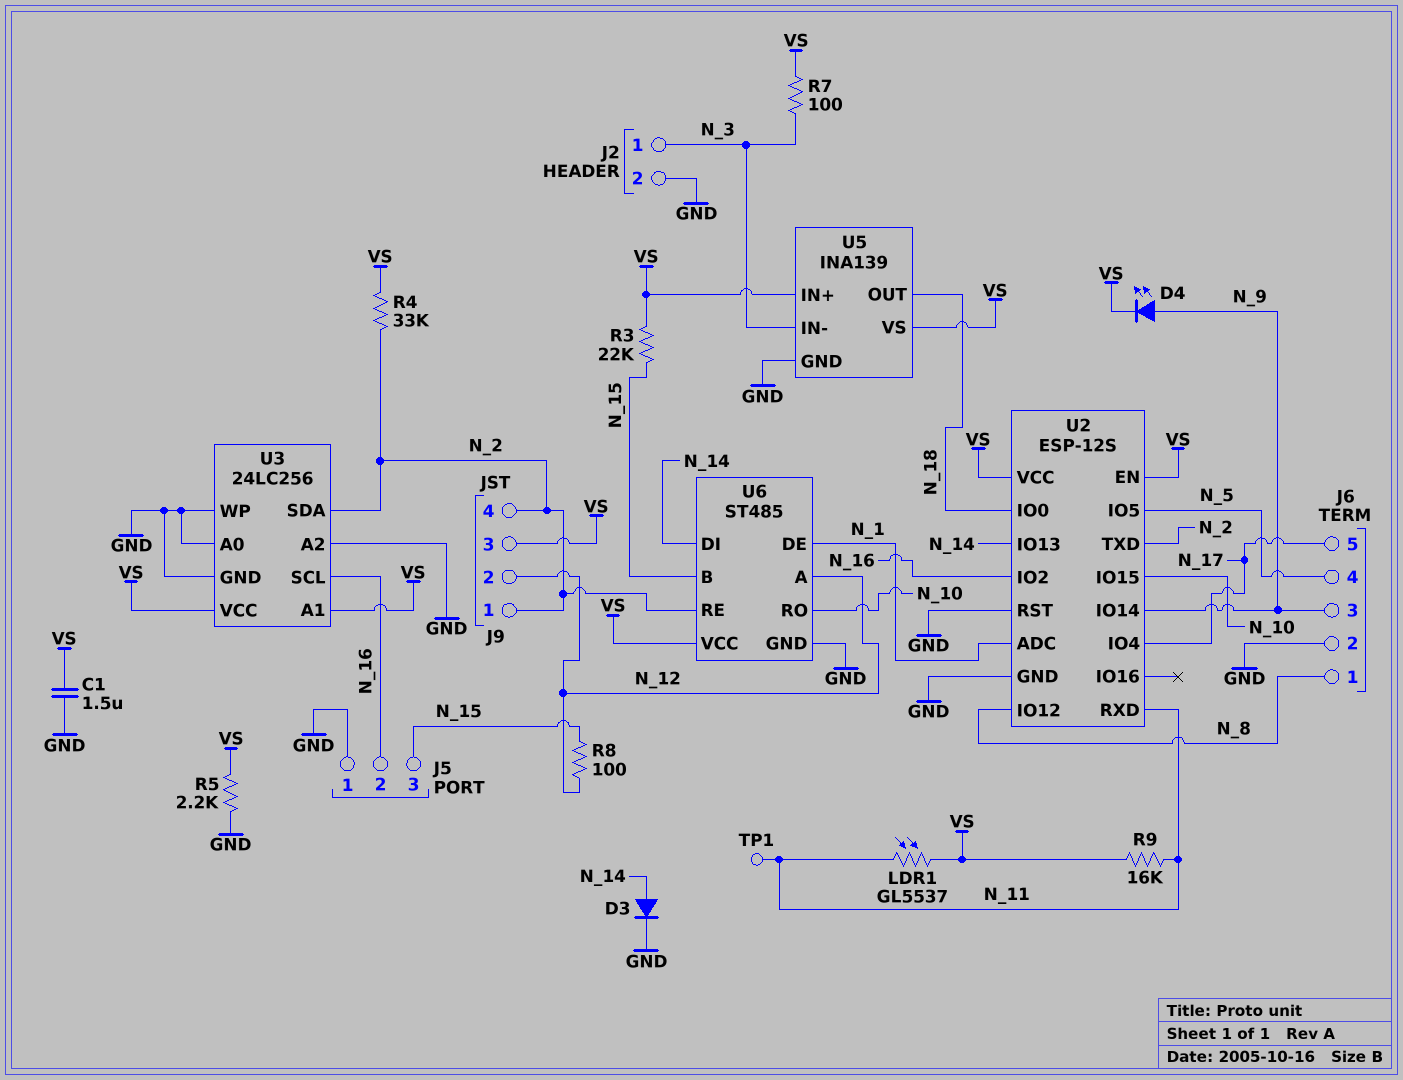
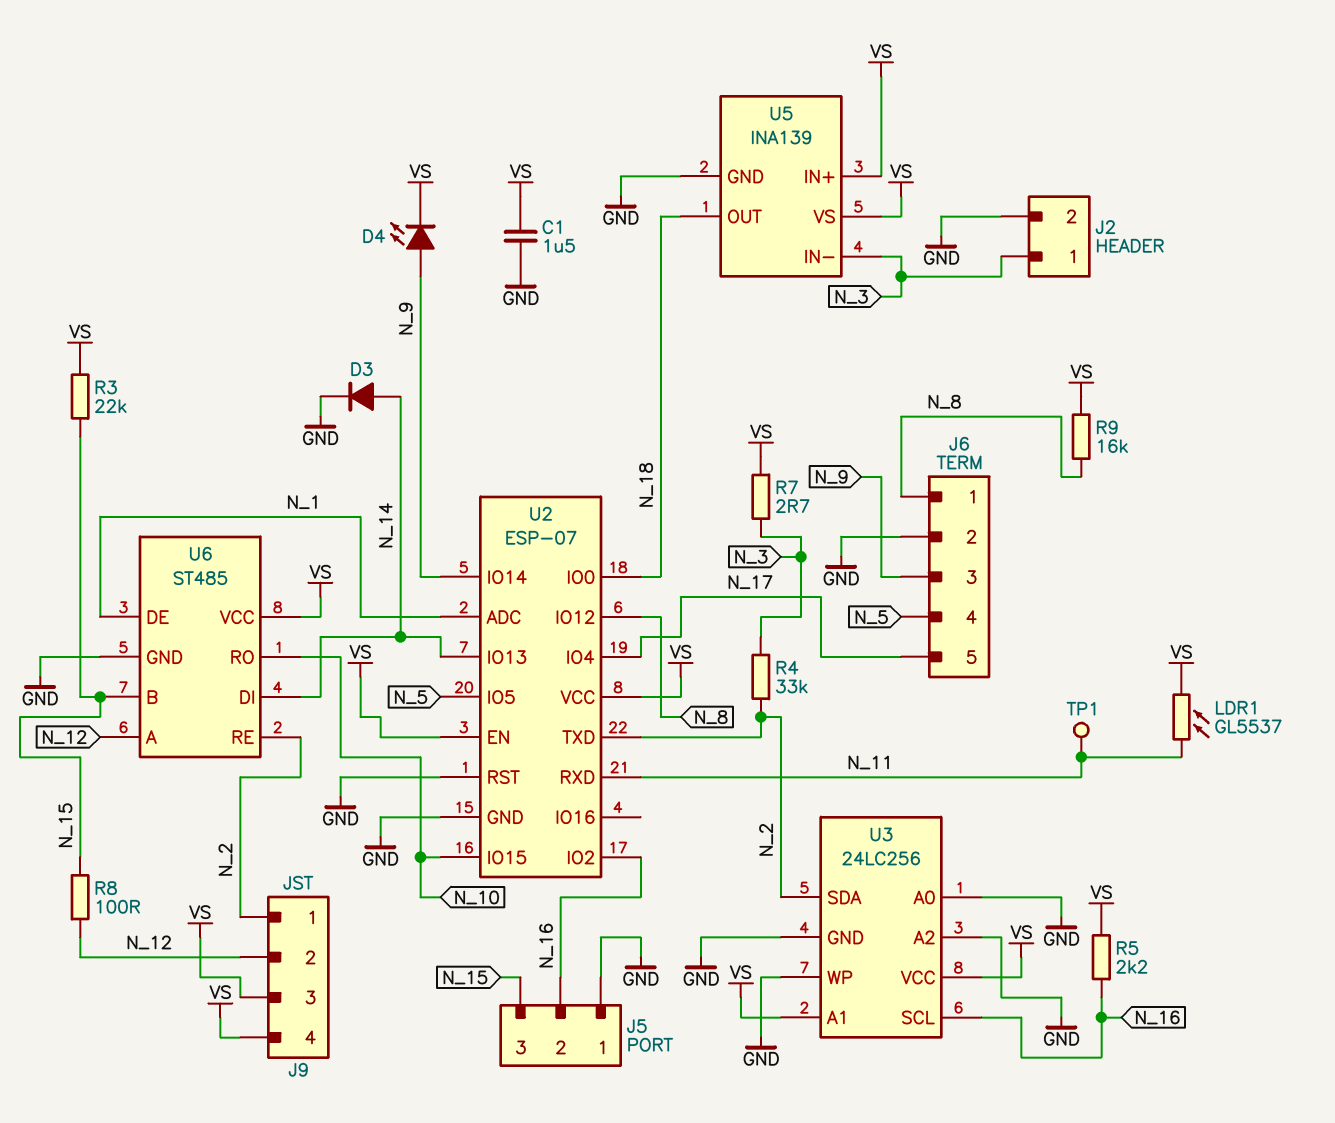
J9 pin 4: N_2 -> VS
R4: 33k (N_2, VS) -> 33k (N_2, N_3)
R5: 2.2k (GND, VS) -> 2.2k (N_16, VS)
R7: 100 (N_3, VS) -> 2.7 (N_3, VS)
R9: 16k (N_11, VS) -> 16k (N_8, VS)
U2: ESP-12S -> ESP-07

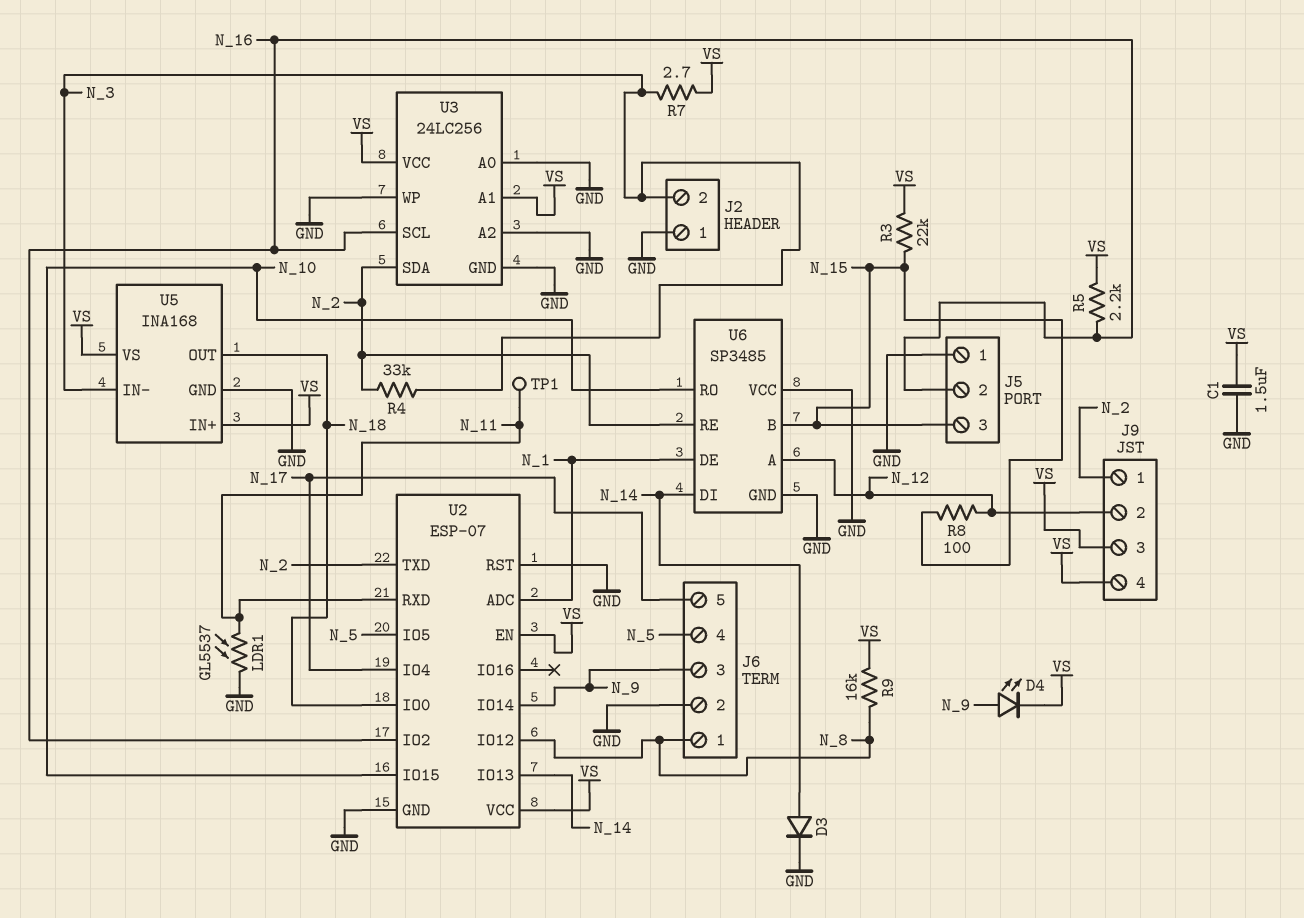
J2 pin 1: N_3 -> GND
J2 pin 2: GND -> N_3
LDR1: GL5537 (N_11, VS) -> GL5537 (GND, N_11)
U5: INA139 -> INA168
U6: ST485 -> SP3485
U6 pin VCC: VS -> GND

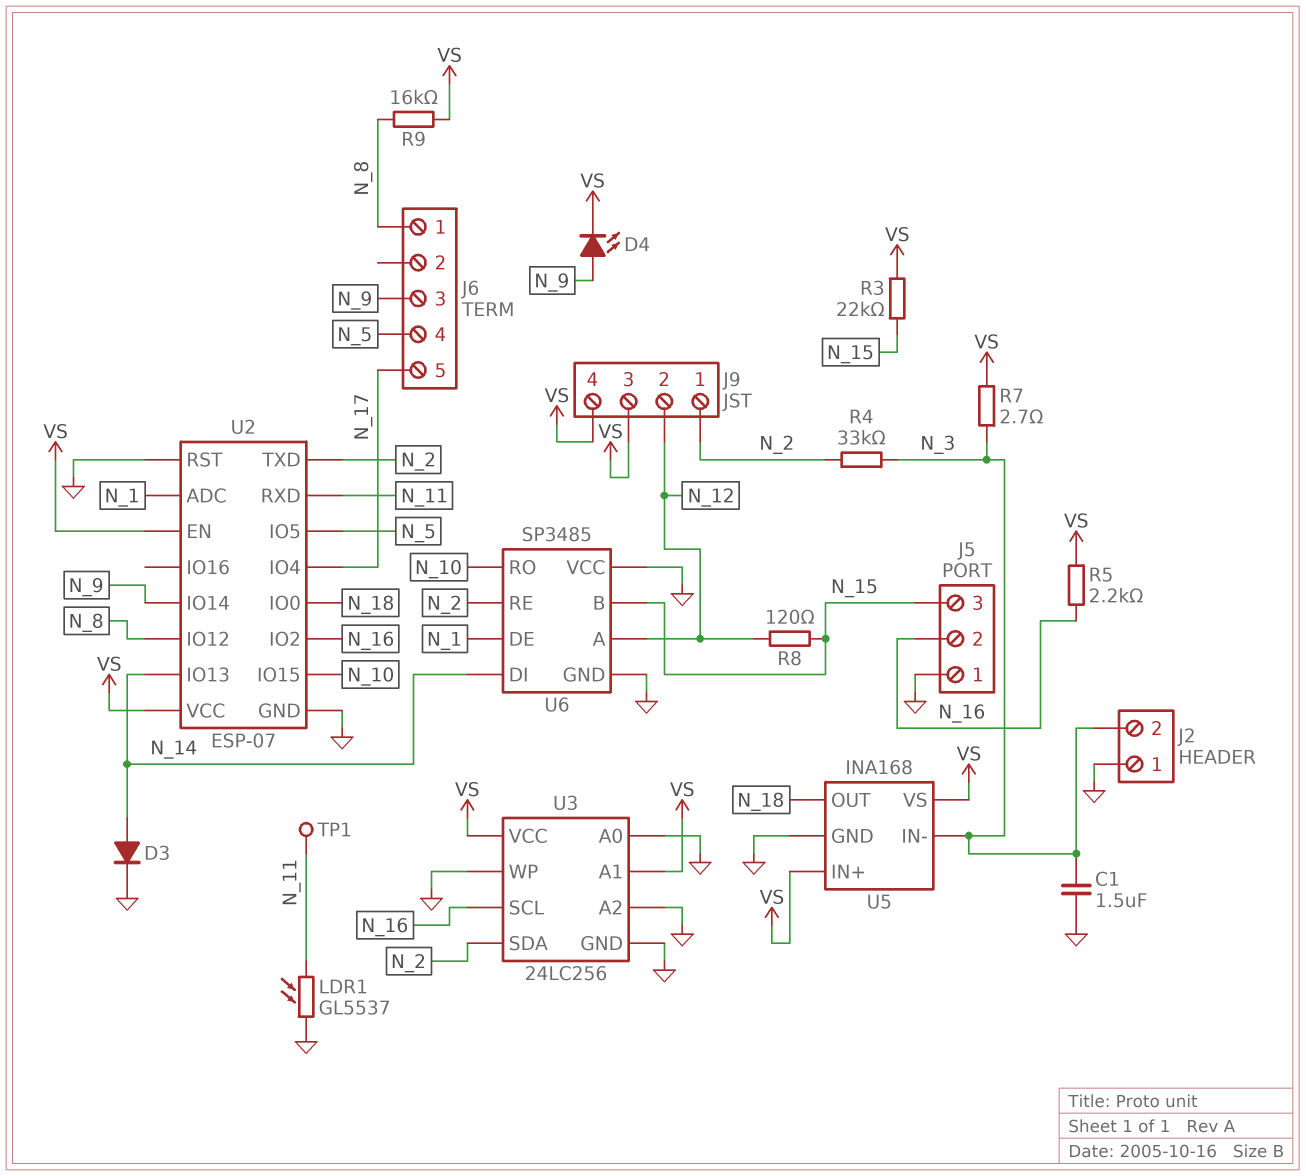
C1: 1.5uF (GND, VS) -> 1.5uF (GND, N_3)
J6 pin 2: GND -> none
R8: 100 (N_12, N_15) -> 120 (N_12, N_15)

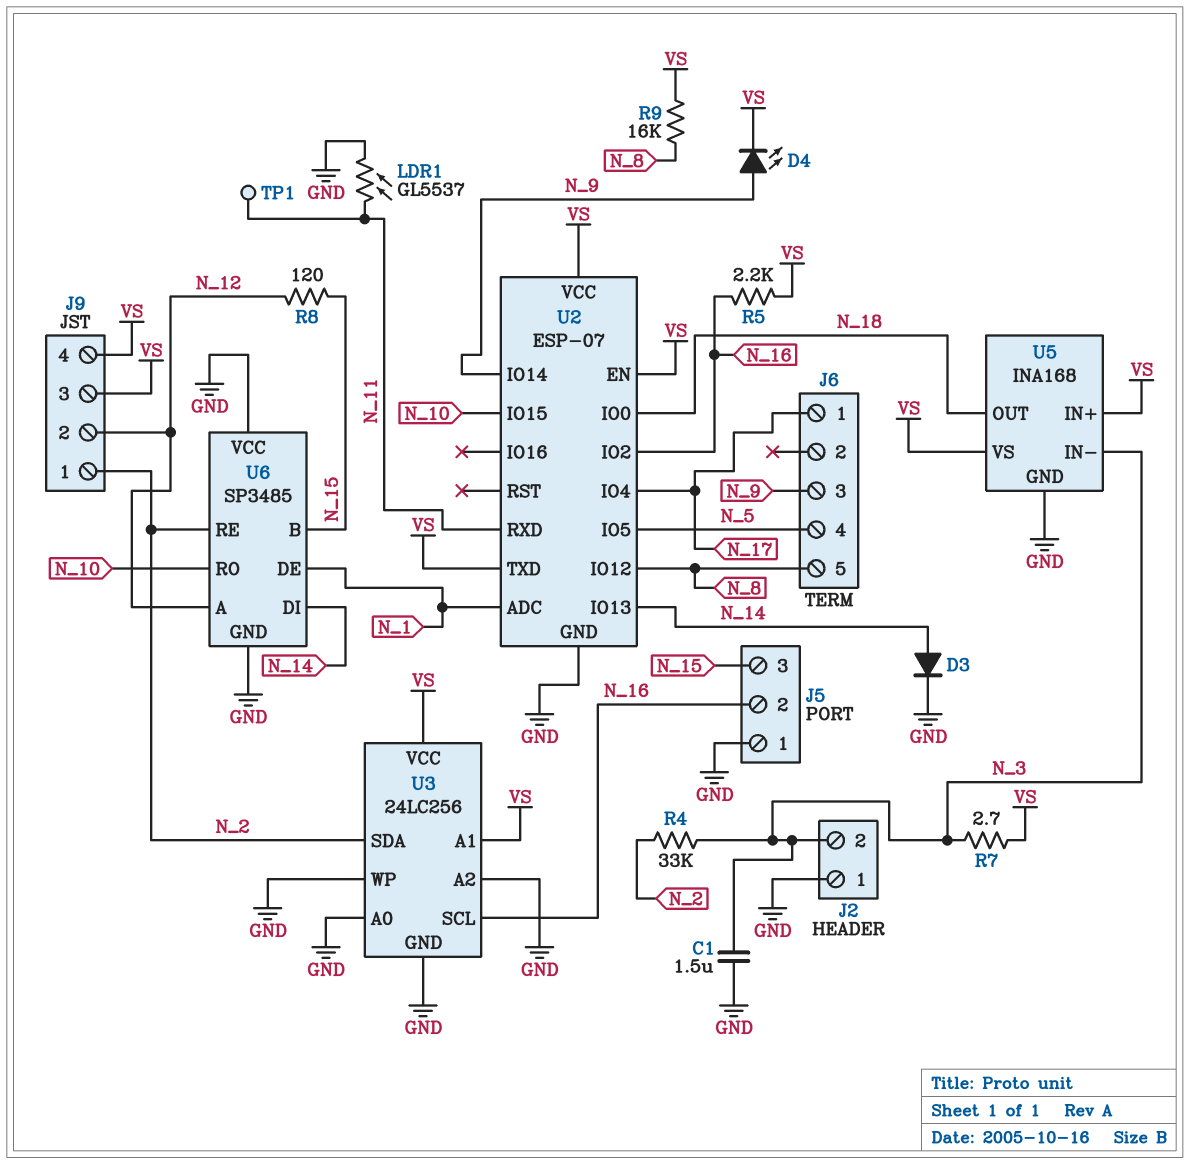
J6 pin 1: N_8 -> N_17
J6 pin 5: N_17 -> N_8
R3: 22k (N_15, VS) -> none
U2 pin RST: GND -> none
U2 pin TXD: N_2 -> VS

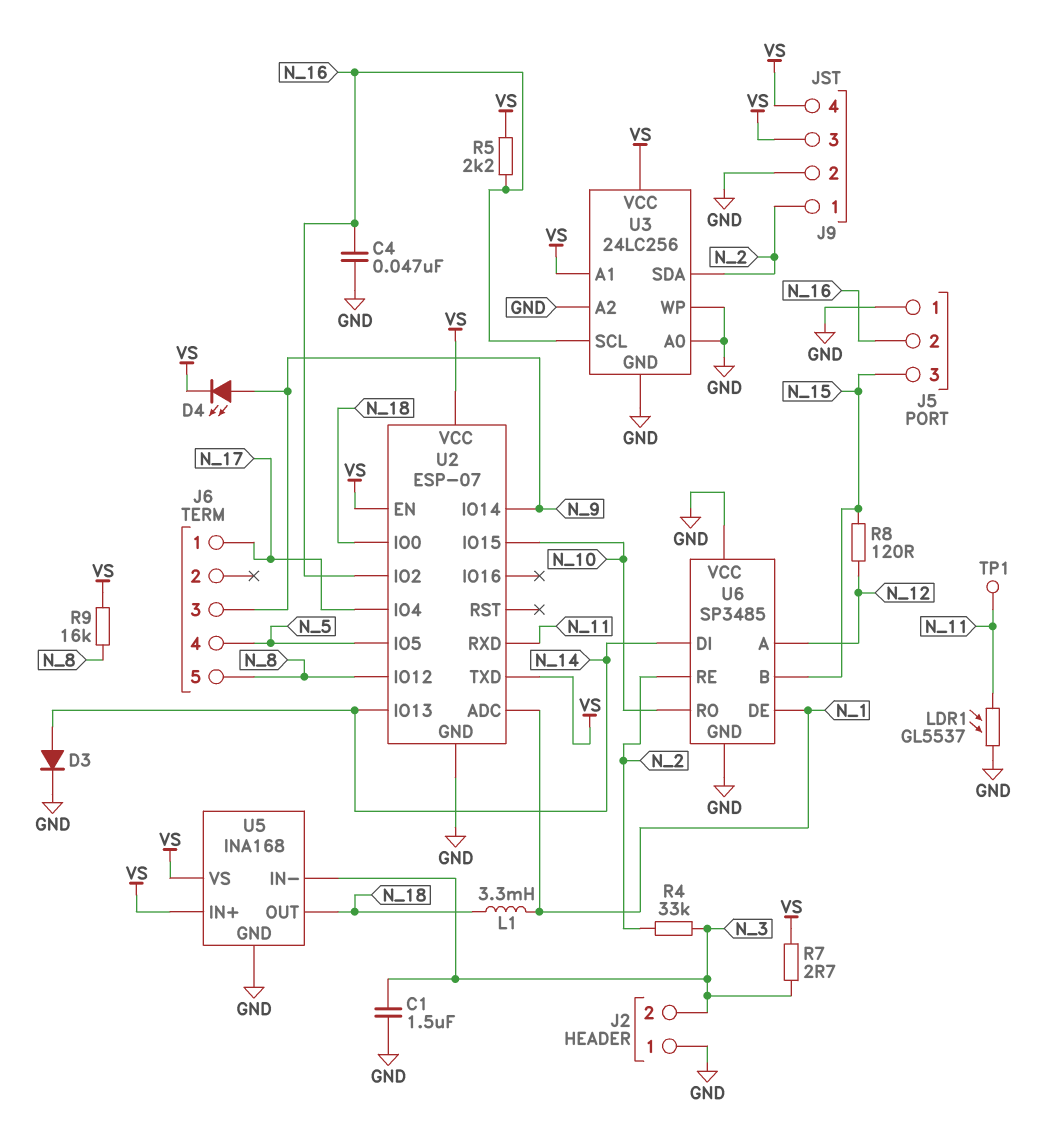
C4: none -> 47nF (GND, N_16)
J9 pin 2: N_12 -> GND
L1: none -> 3.3mH (N_1, N_18)

